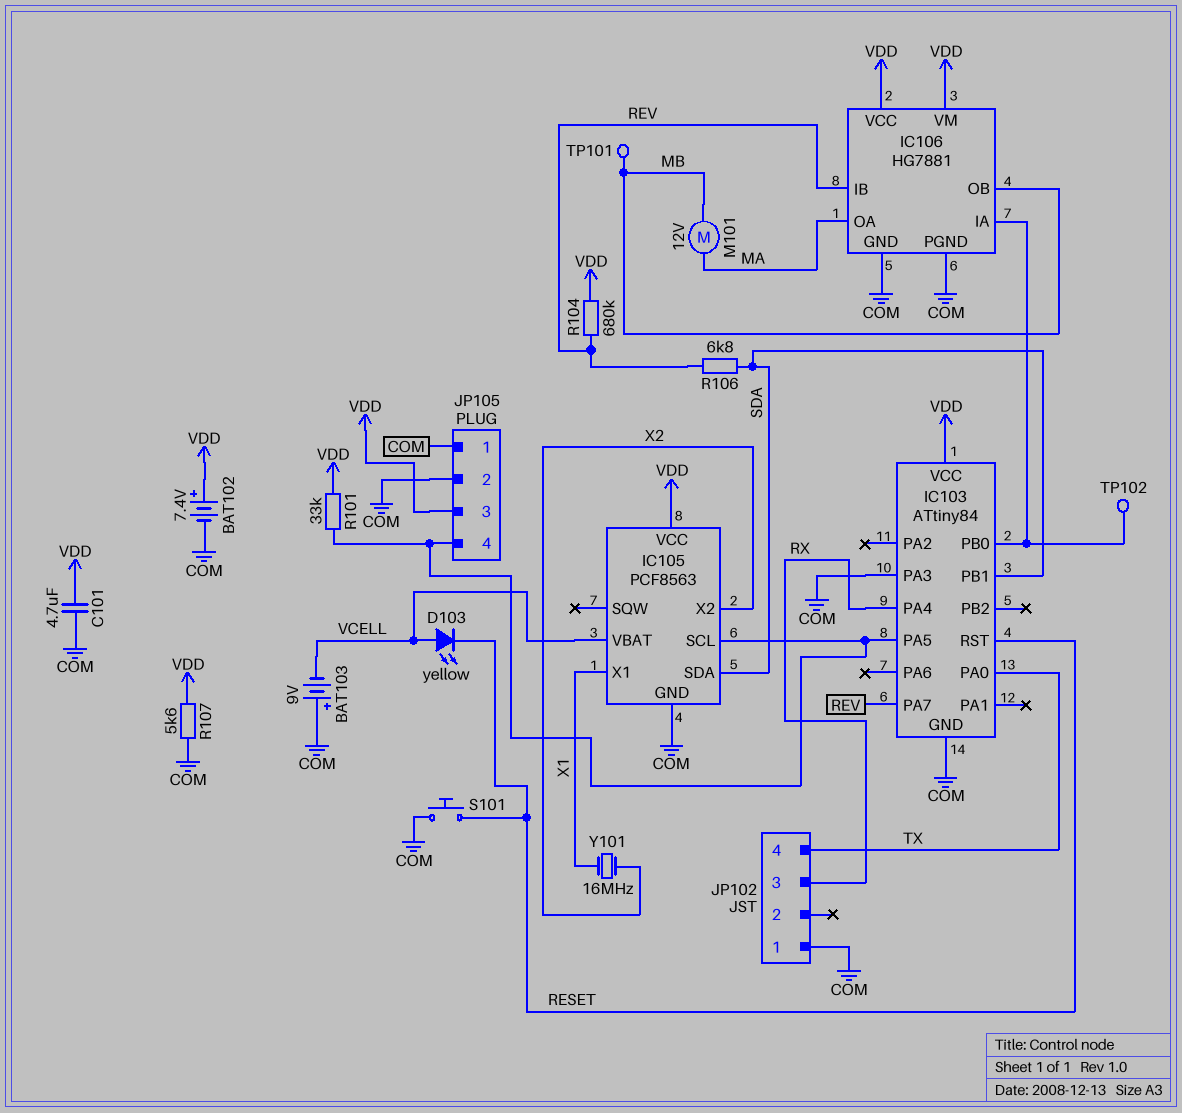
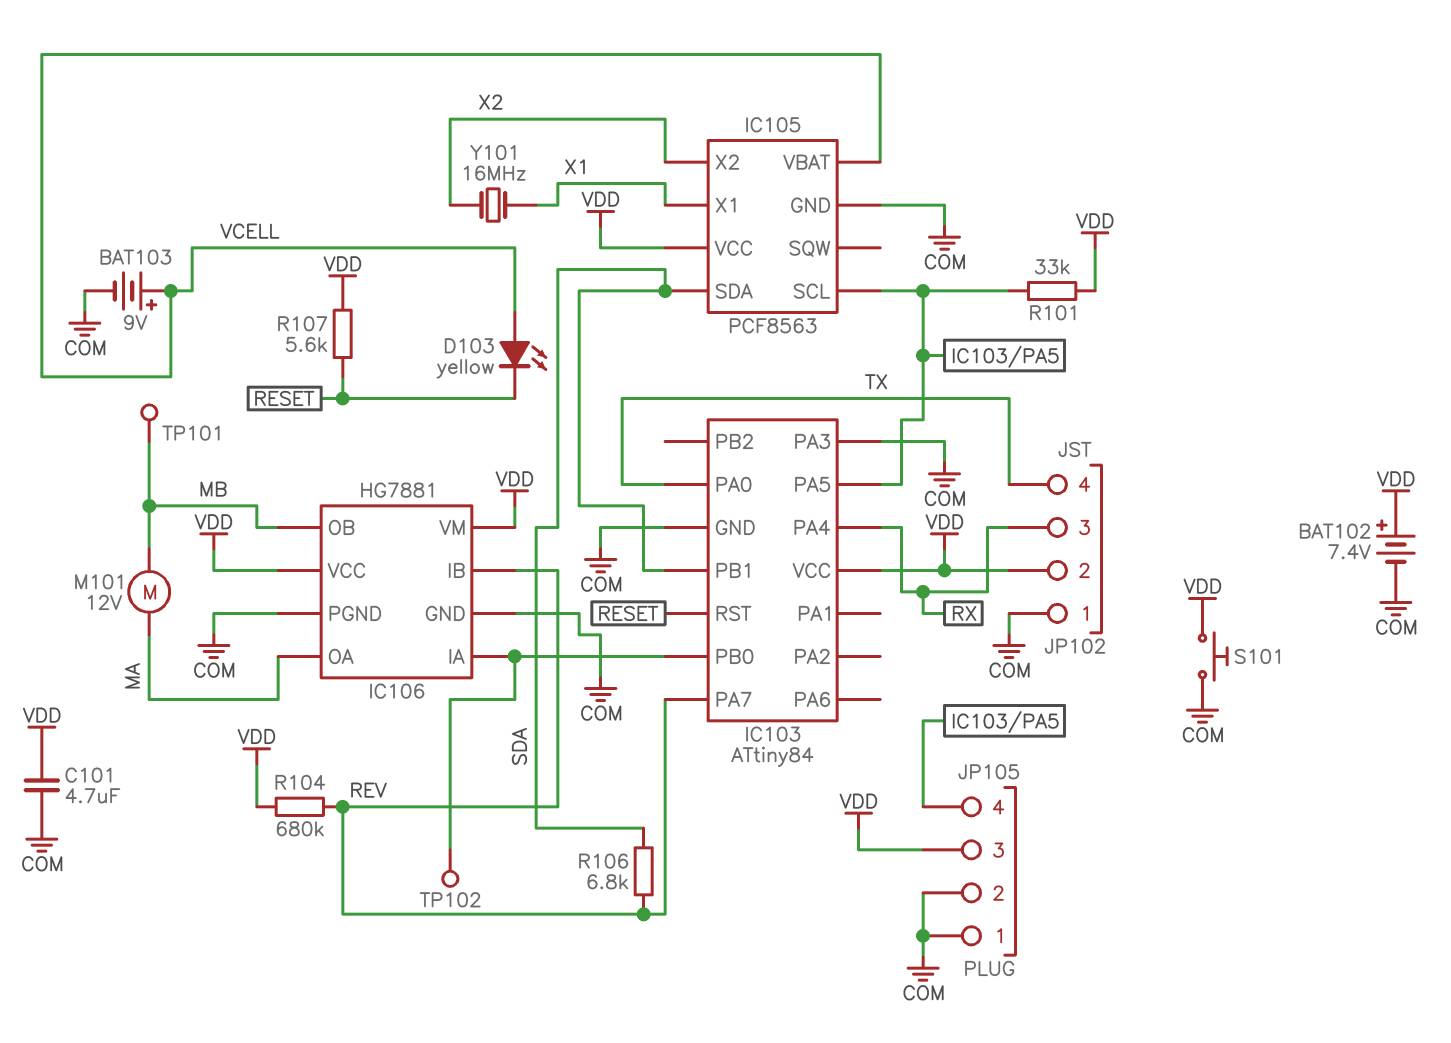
BAT103: 9V (plus COM, minus VCELL) -> 9V (plus VCELL, minus COM)
JP102 pin 2: none -> VDD
R107: 5.6k (COM, VDD) -> 5.6k (RESET, VDD)
S101: button (COM, RESET) -> button (COM, VDD)

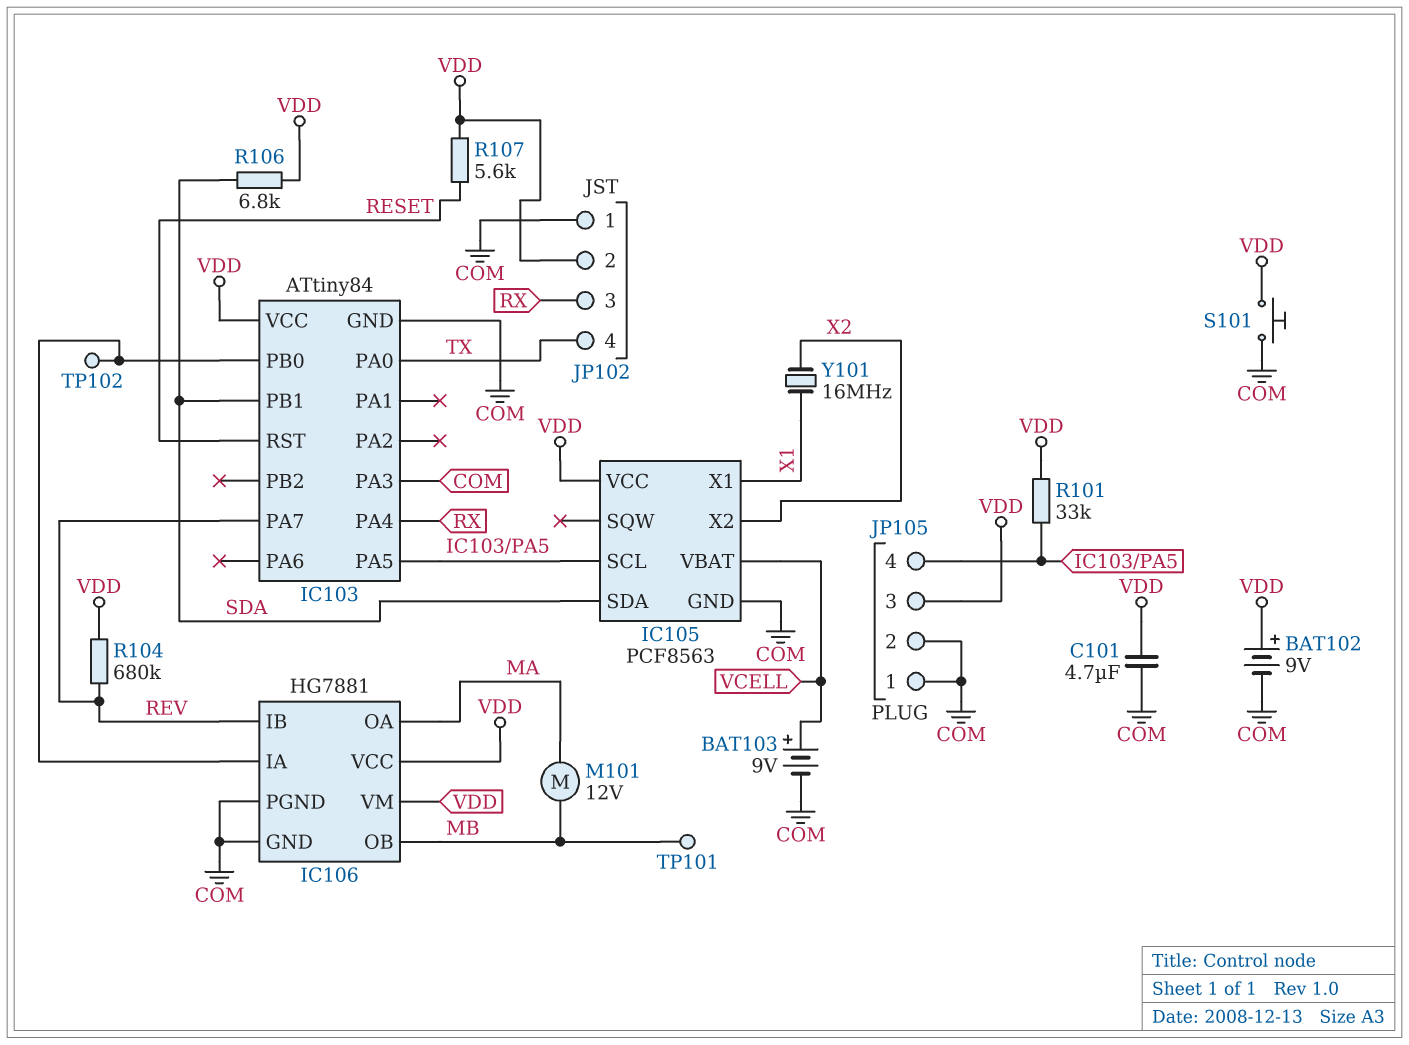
BAT102: 7.4V (plus VDD, minus COM) -> 9V (plus VDD, minus COM)
D103: LED yellow (A VCELL, K RESET) -> none
R106: 6.8k (REV, SDA) -> 6.8k (SDA, VDD)

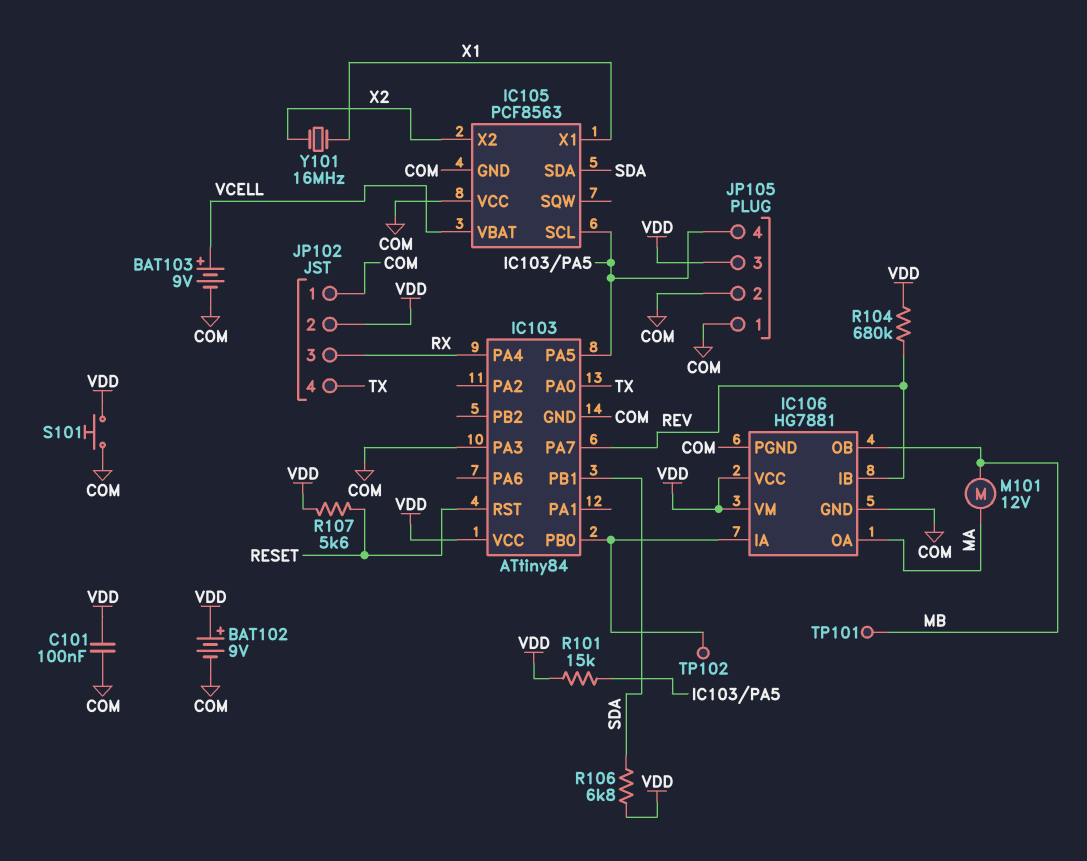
C101: 4.7uF (COM, VDD) -> 100nF (COM, VDD)
IC105 pin VCC: VDD -> COM
R101: 33k (IC103/PA5, VDD) -> 15k (IC103/PA5, VDD)

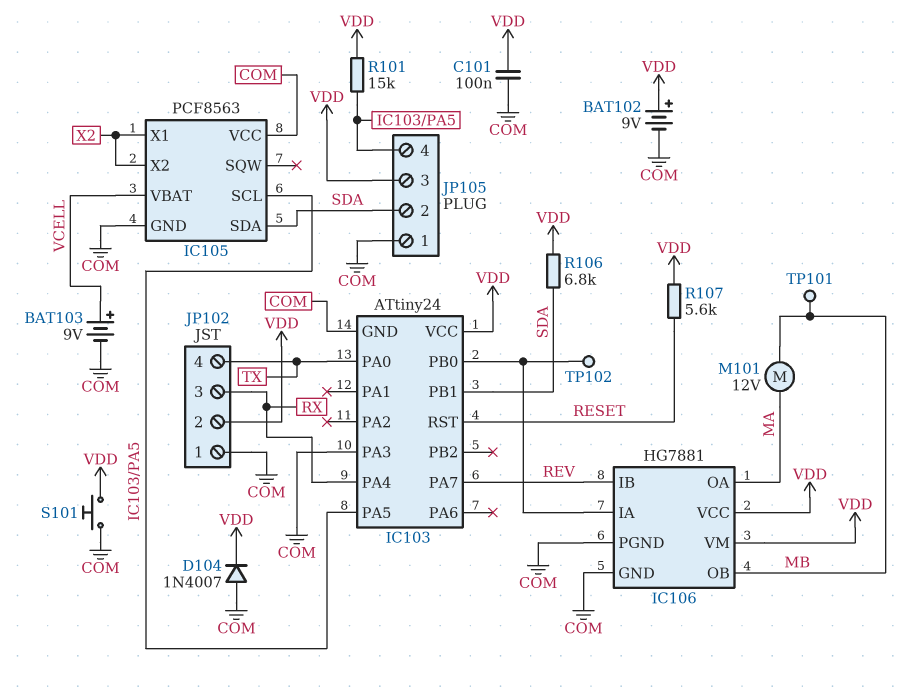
D104: none -> diode 1N4007 (A COM, K VDD)
IC103: ATtiny84 -> ATtiny24
IC105 pin X1: X1 -> X2
JP105 pin 2: COM -> SDA
R104: 680k (REV, VDD) -> none
Y101: 16MHz (X1, X2) -> none

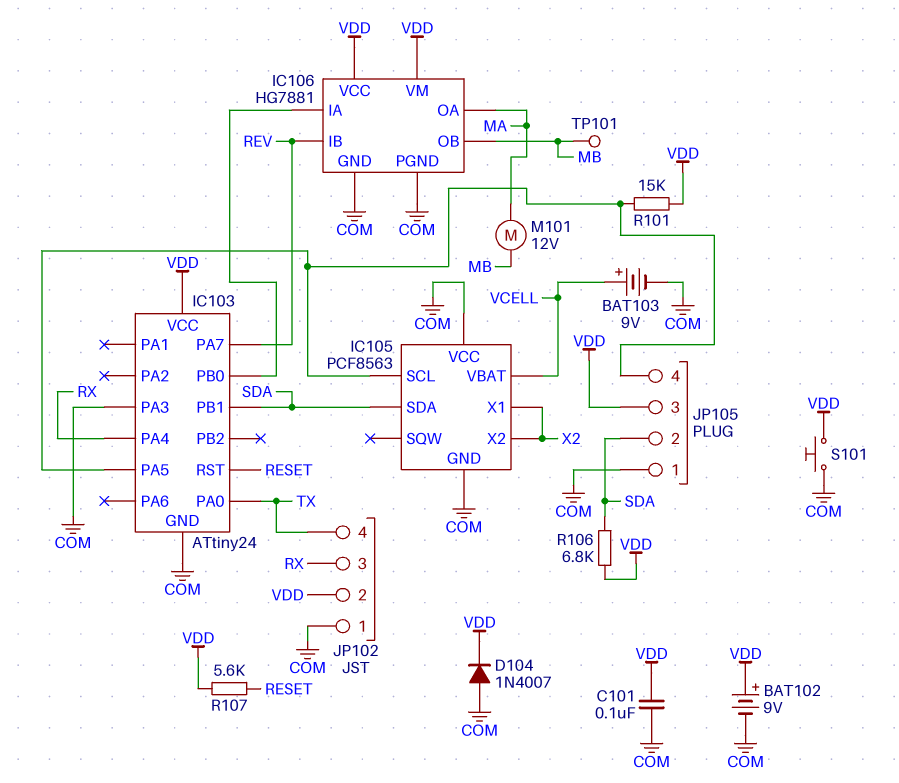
TP102: test point (IC103/PB0) -> none

